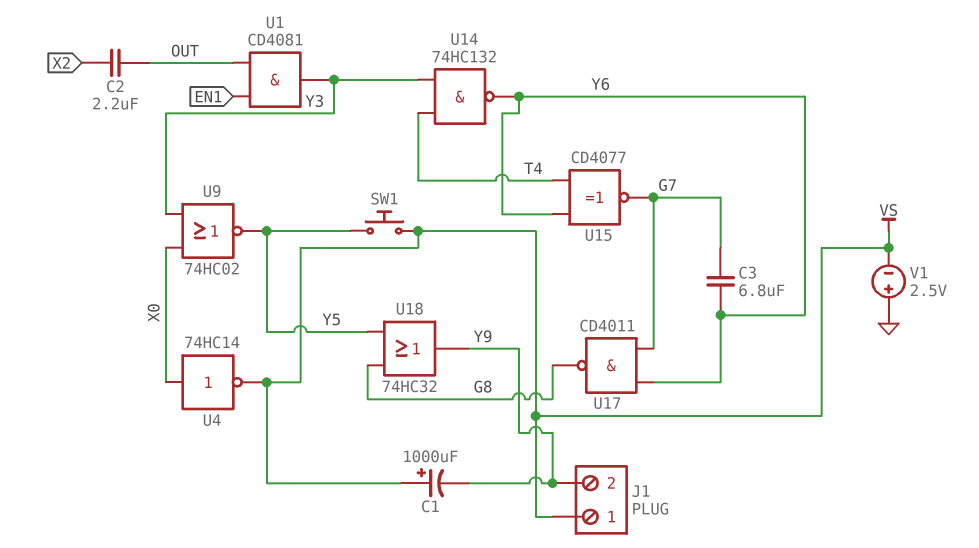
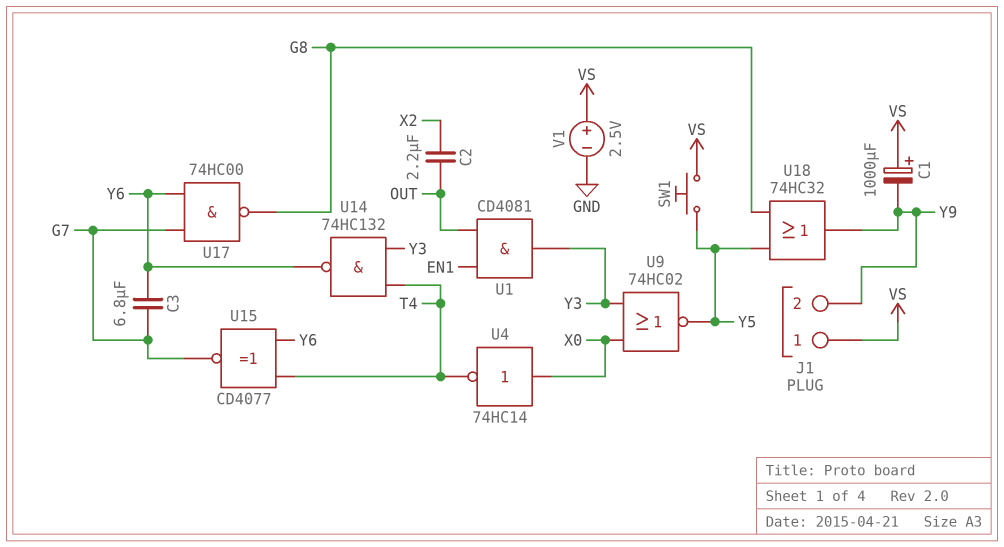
U4: NOT 74HC14 (in X0, out VS) -> NOT 74HC14 (in X0, out T4)
U17: NAND CD4011 (in G7, in Y6, out G8) -> NAND 74HC00 (in G7, in Y6, out G8)
V1: 2.5V (plus GND, minus VS) -> 2.5V (plus VS, minus GND)

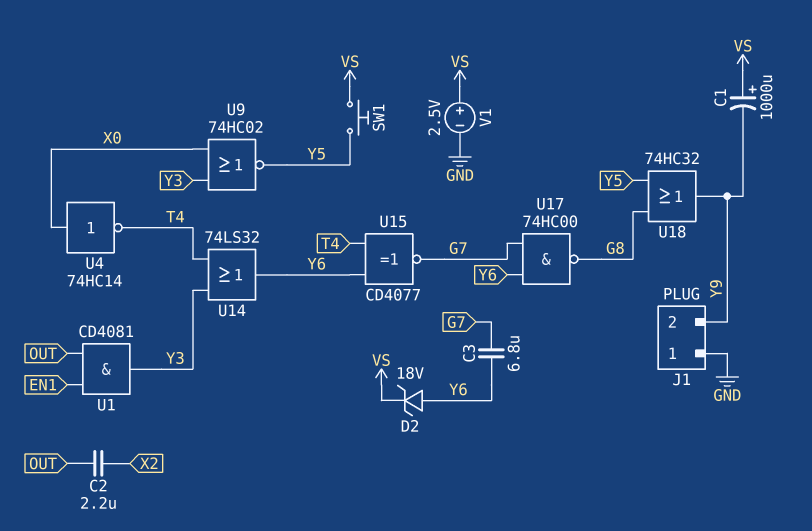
D2: none -> zener 18V (A Y6, K VS)
J1 pin 1: VS -> GND
U14: NAND 74HC132 (in T4, in Y3, out Y6) -> OR 74LS32 (in T4, in Y3, out Y6)

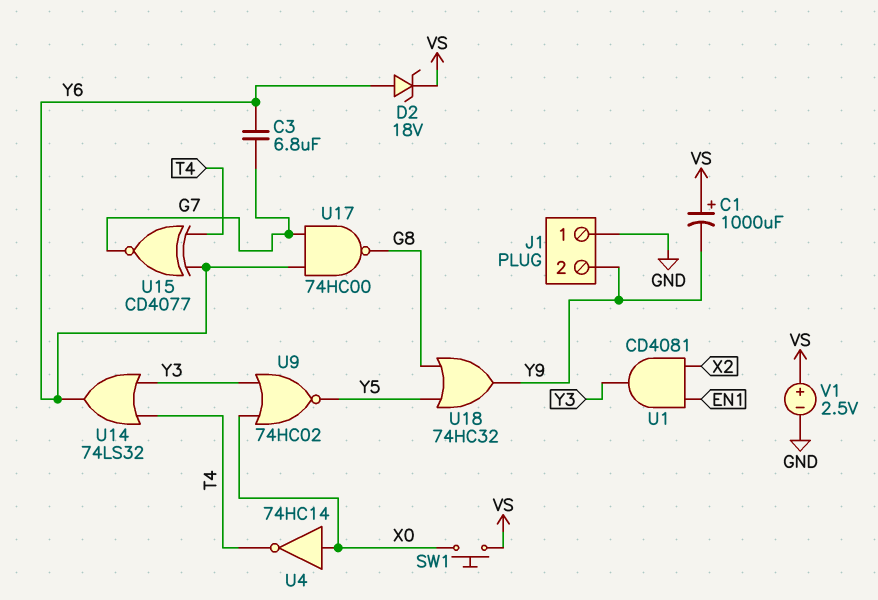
C2: 2.2uF (OUT, X2) -> none
SW1: button (VS, Y5) -> button (VS, X0)
U1: AND CD4081 (in EN1, in OUT, out Y3) -> AND CD4081 (in EN1, in X2, out Y3)

